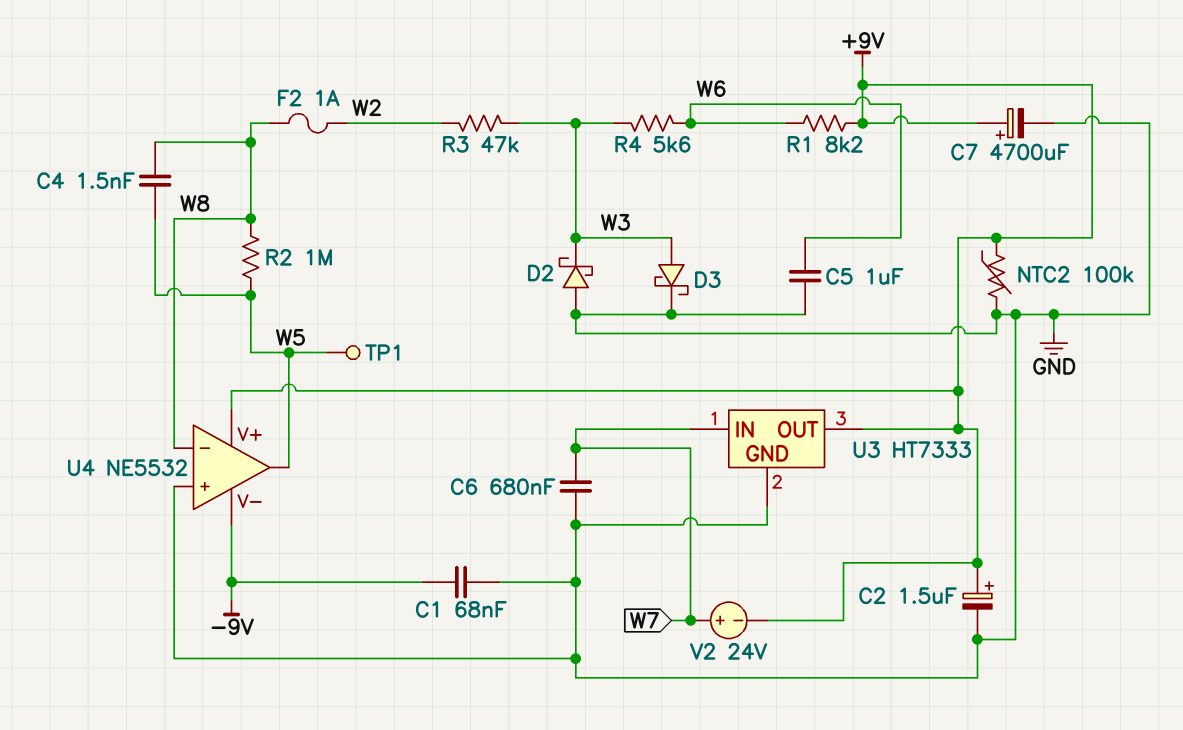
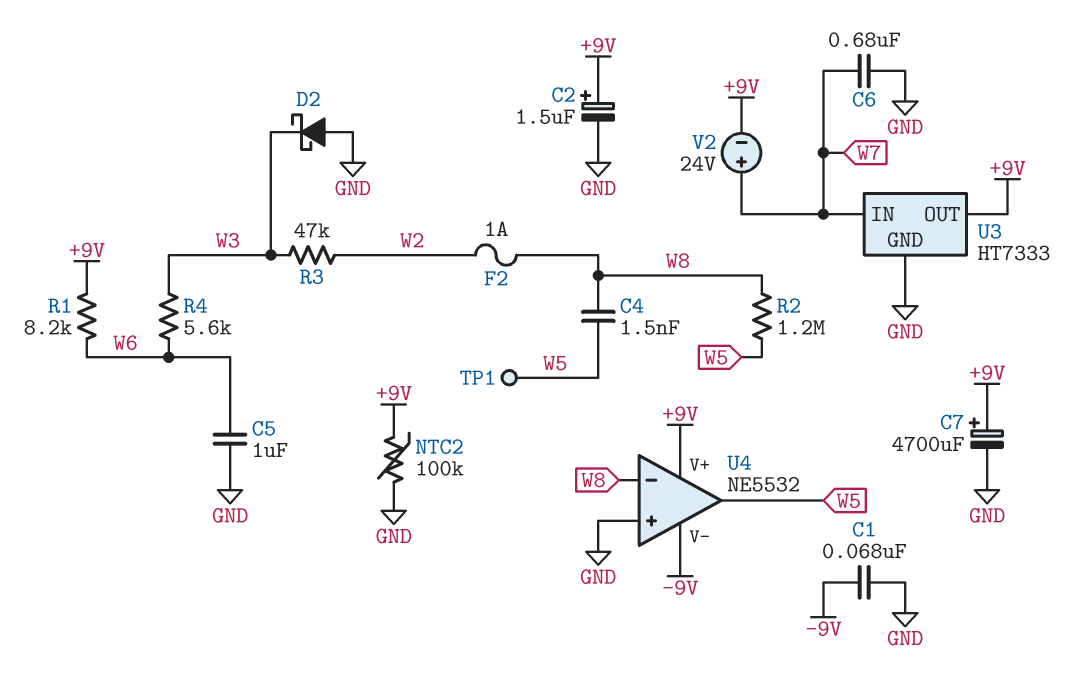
D3: schottky (A W3, K GND) -> none
R2: 1M (W5, W8) -> 1.2M (W5, W8)

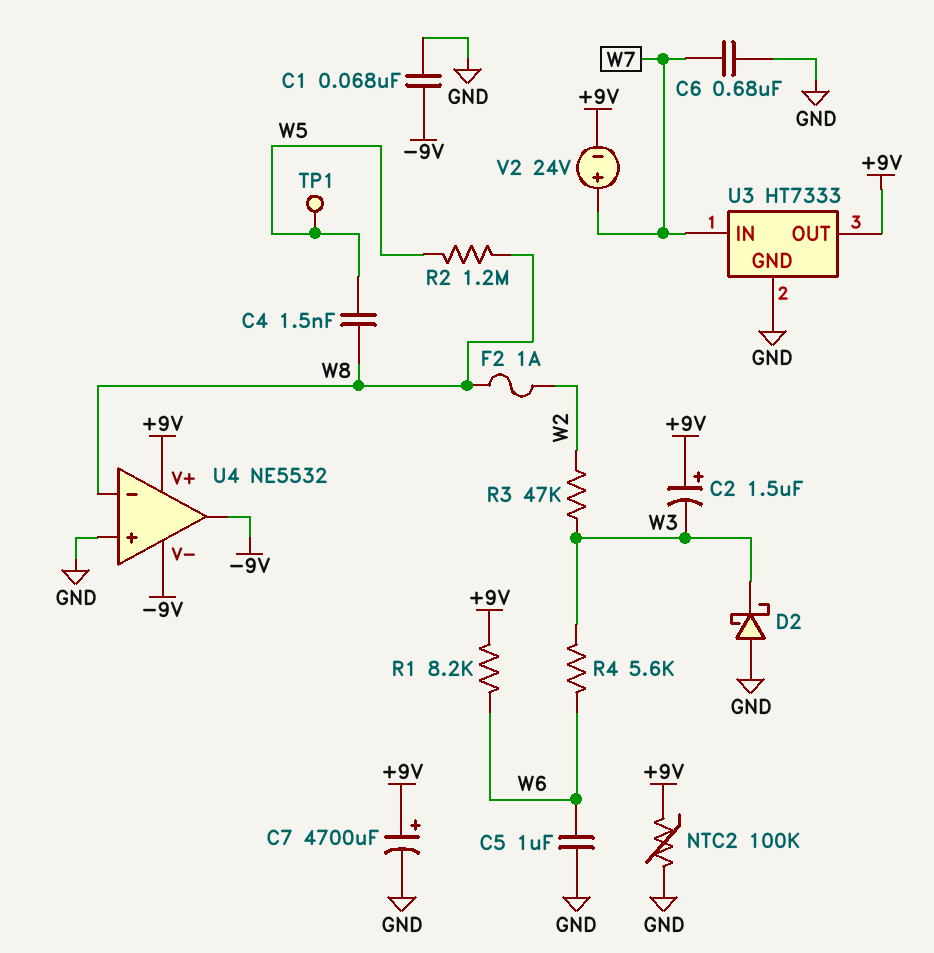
C2: 1.5uF (plus +9V, minus GND) -> 1.5uF (plus +9V, minus W3)
U4 pin out: W5 -> -9V

